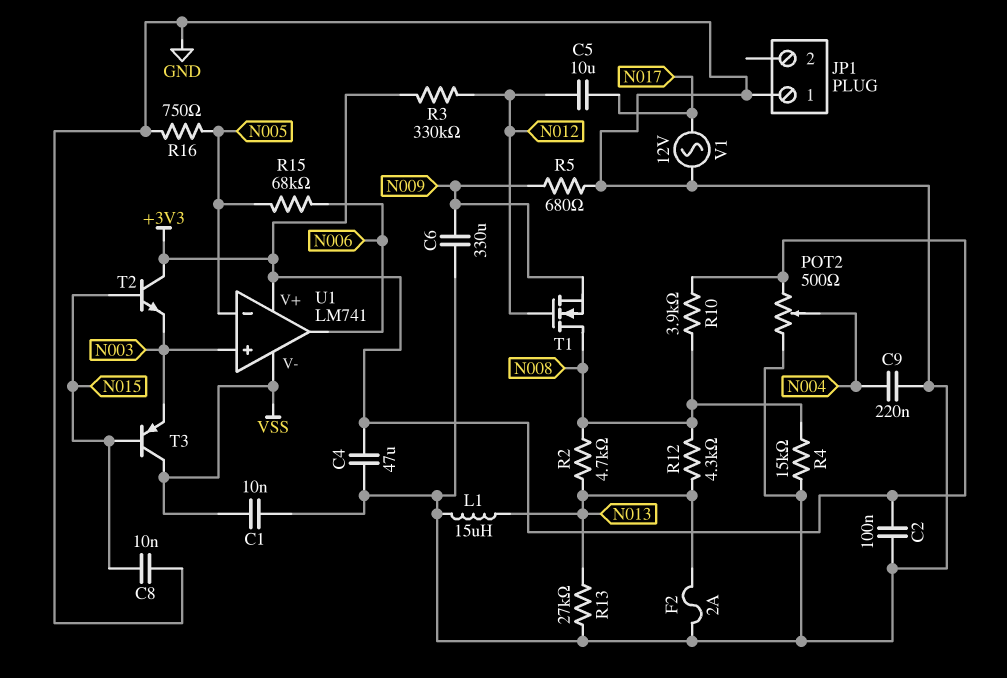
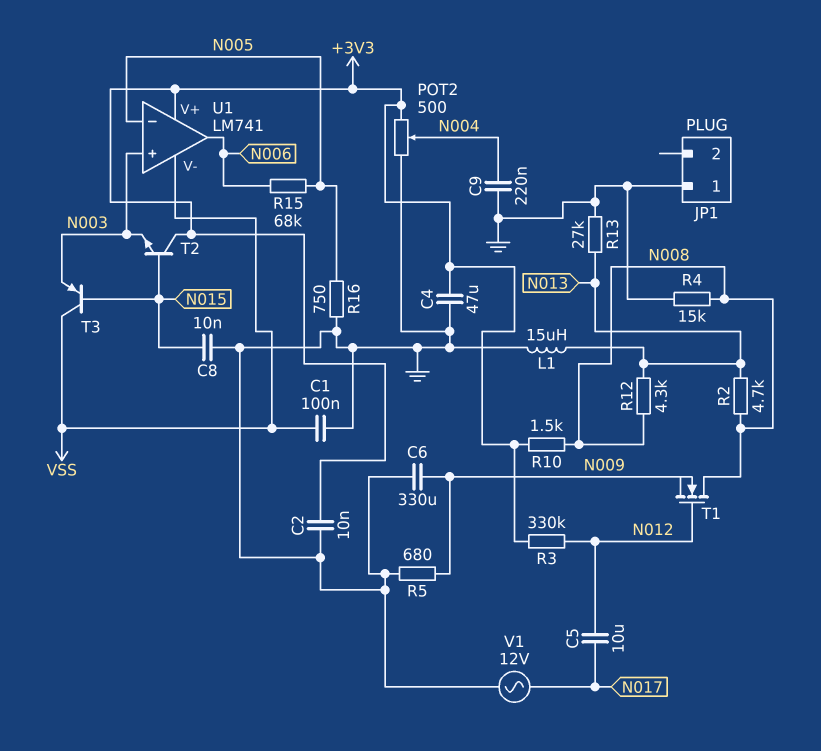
C1: 10nF (GND, VSS) -> 100nF (GND, VSS)
C2: 100nF (+3V3, GND) -> 10nF (+3V3, GND)
F2: 2A (GND, N013) -> none
R10: 3.9k (+3V3, N008) -> 1.5k (+3V3, N008)

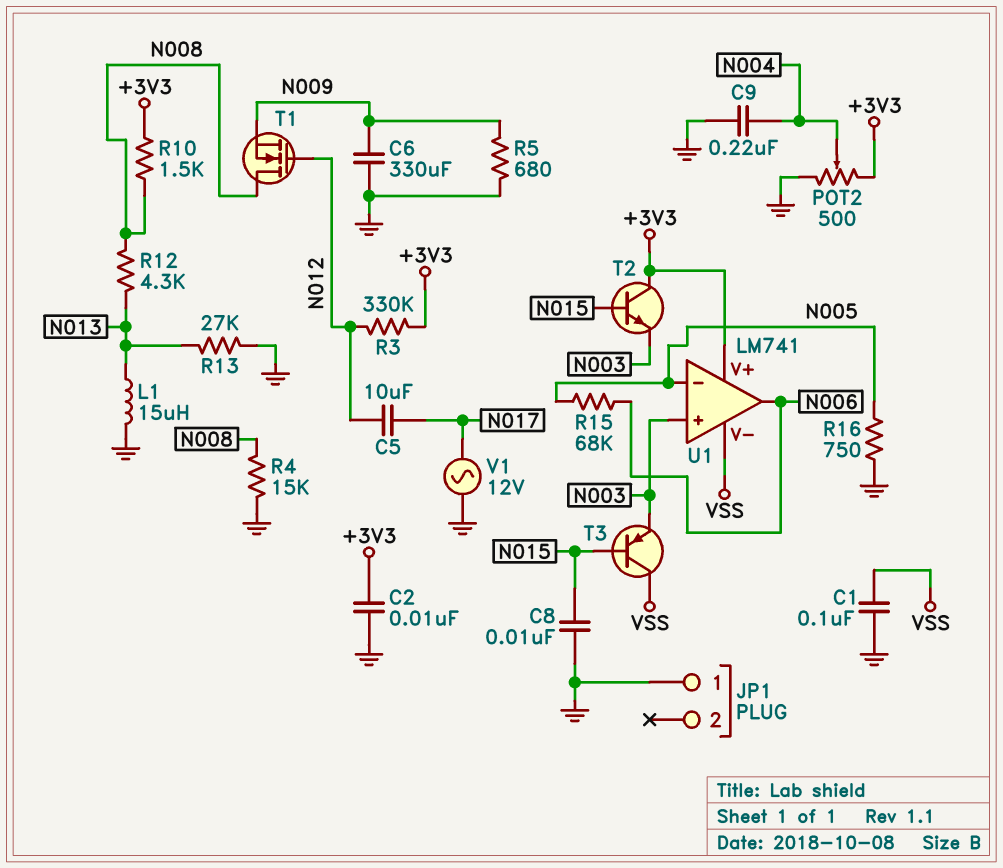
C4: 47uF (+3V3, GND) -> none
R2: 4.7k (N008, N013) -> none

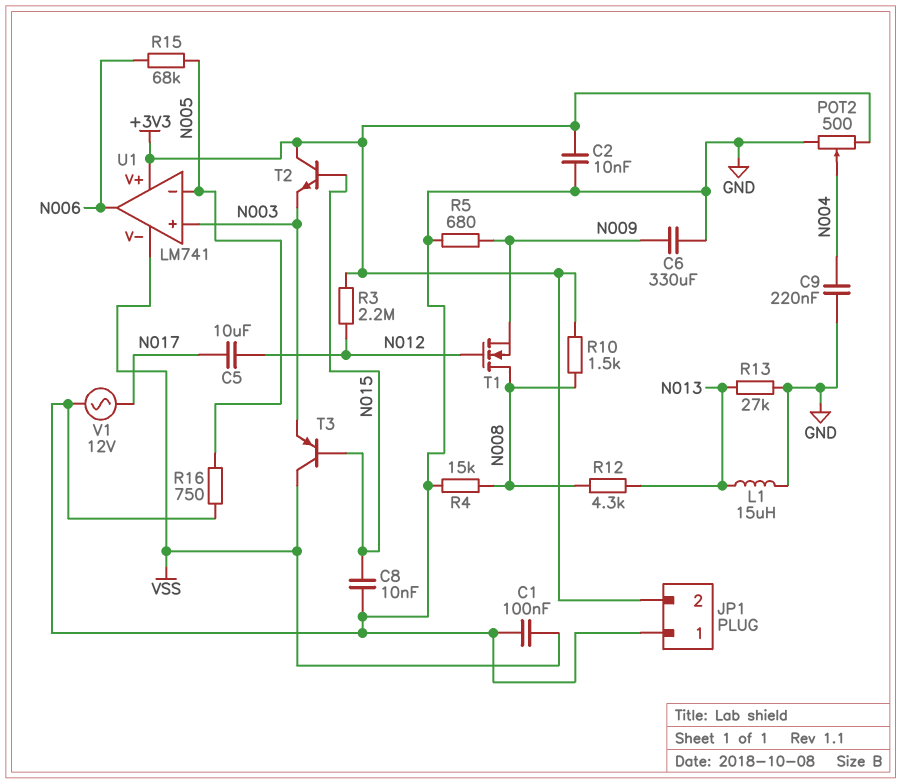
JP1 pin 2: none -> +3V3
R3: 330k (+3V3, N012) -> 2.2M (+3V3, N012)

